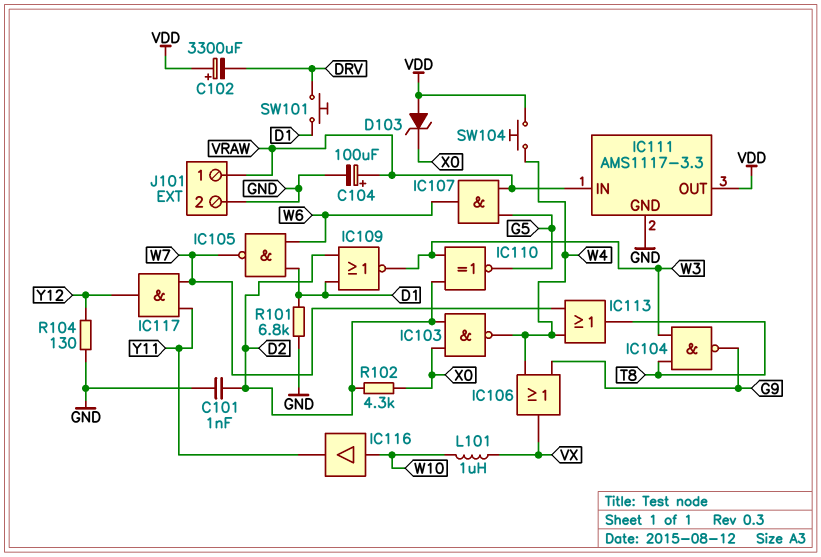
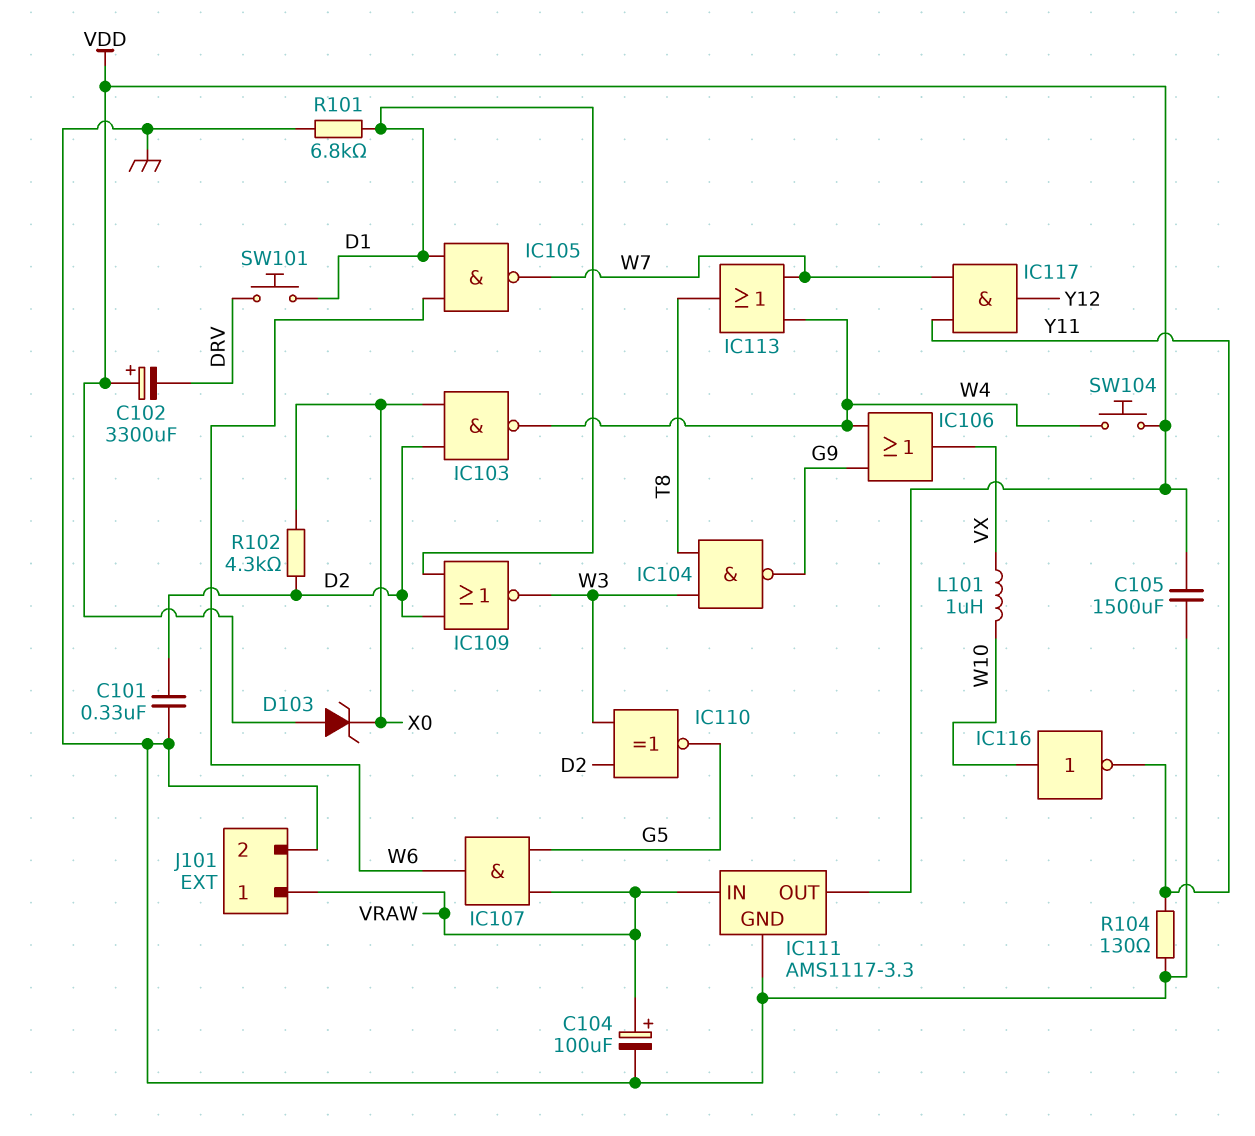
C101: 1nF (D2, GND) -> 330nF (D2, GND)
C105: none -> 1500uF (GND, VDD)
IC116: buffer (in W10, out Y11) -> NOT (in W10, out Y11)
R104: 130 (GND, Y12) -> 130 (GND, Y11)

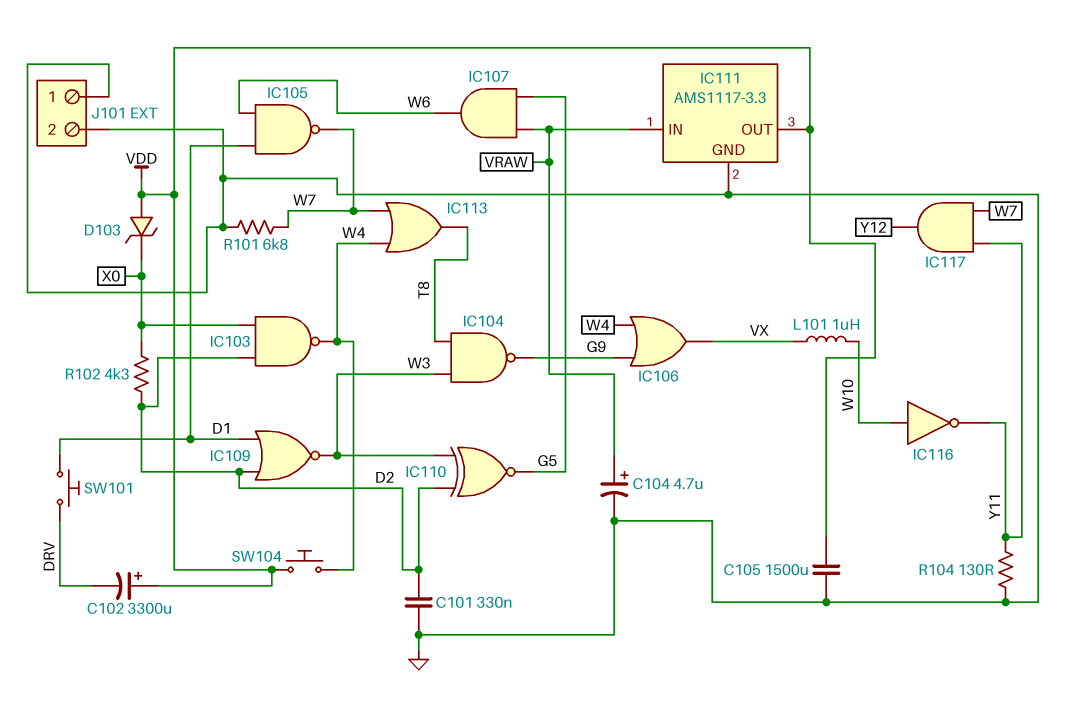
C104: 100uF (plus VRAW, minus GND) -> 4.7uF (plus VRAW, minus GND)
J101 pin 1: VRAW -> GND
R101: 6.8k (D1, GND) -> 6.8k (GND, W7)

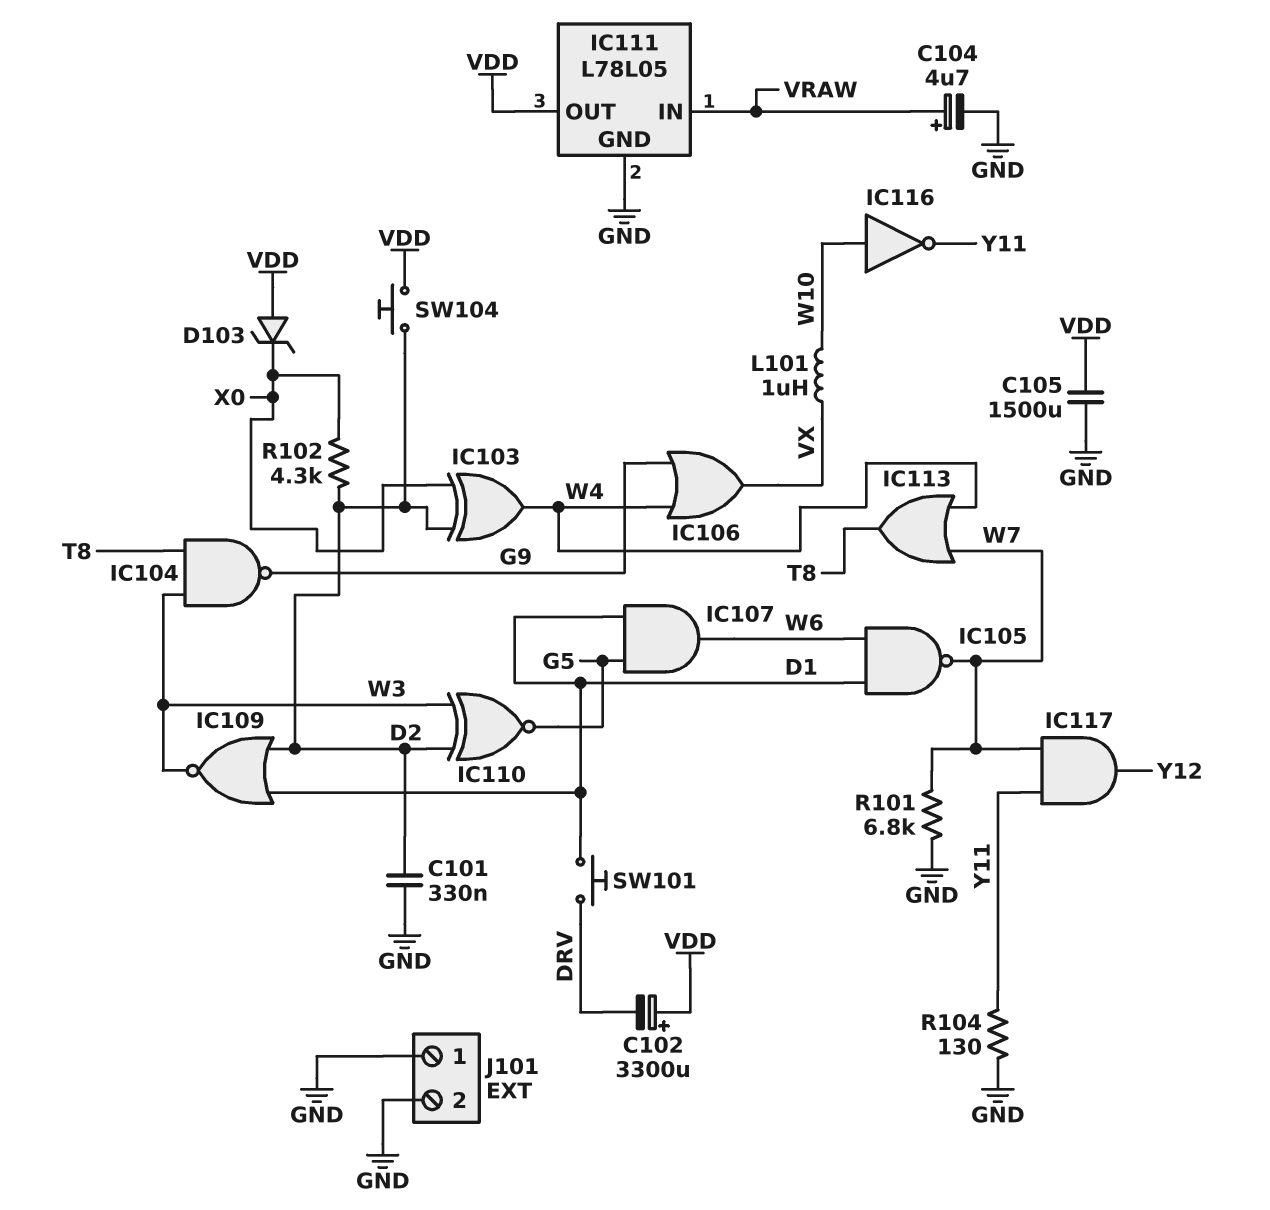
IC103: NAND (in D2, in X0, out W4) -> XOR (in D2, in X0, out W4)
IC107: AND (in G5, in VRAW, out W6) -> AND (in D1, in G5, out W6)
IC111: AMS1117-3.3 -> L78L05
SW104: button (VDD, W4) -> button (D2, VDD)

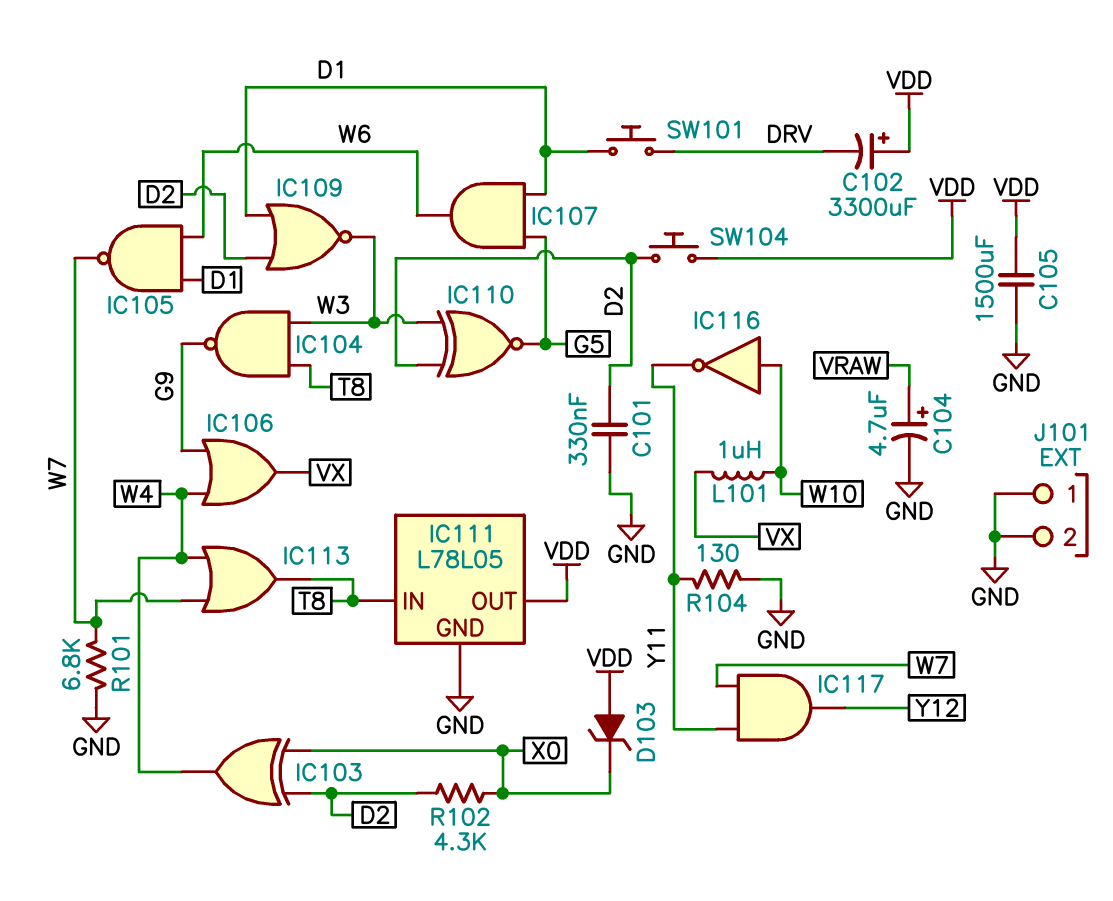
IC111 pin IN: VRAW -> T8

